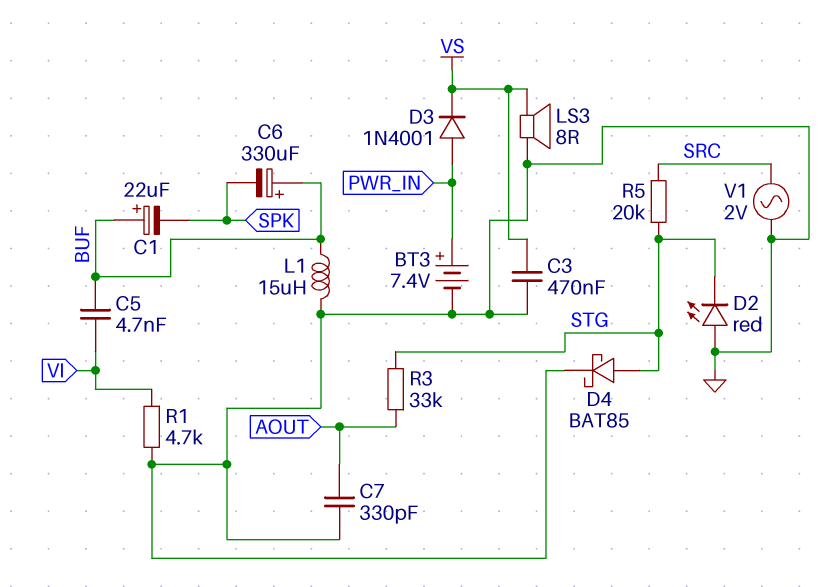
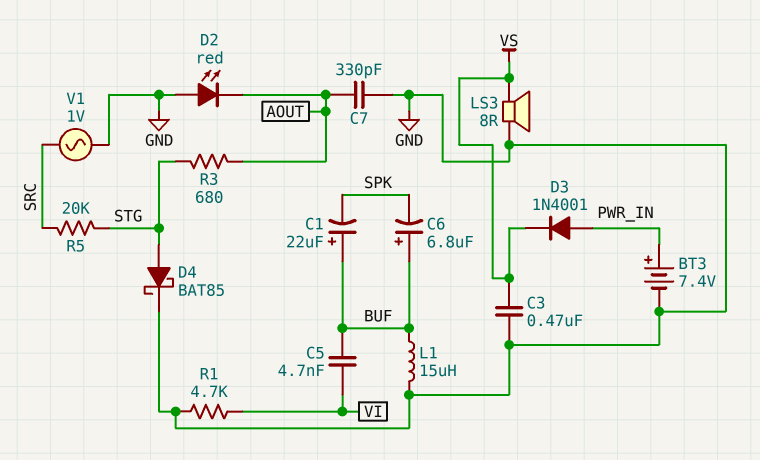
C6: 330uF (plus BUF, minus SPK) -> 6.8uF (plus BUF, minus SPK)
D2: LED red (A GND, K STG) -> LED red (A GND, K AOUT)
R3: 33k (AOUT, STG) -> 680 (AOUT, STG)
V1: AC 2V (GND, SRC) -> AC 1V (GND, SRC)

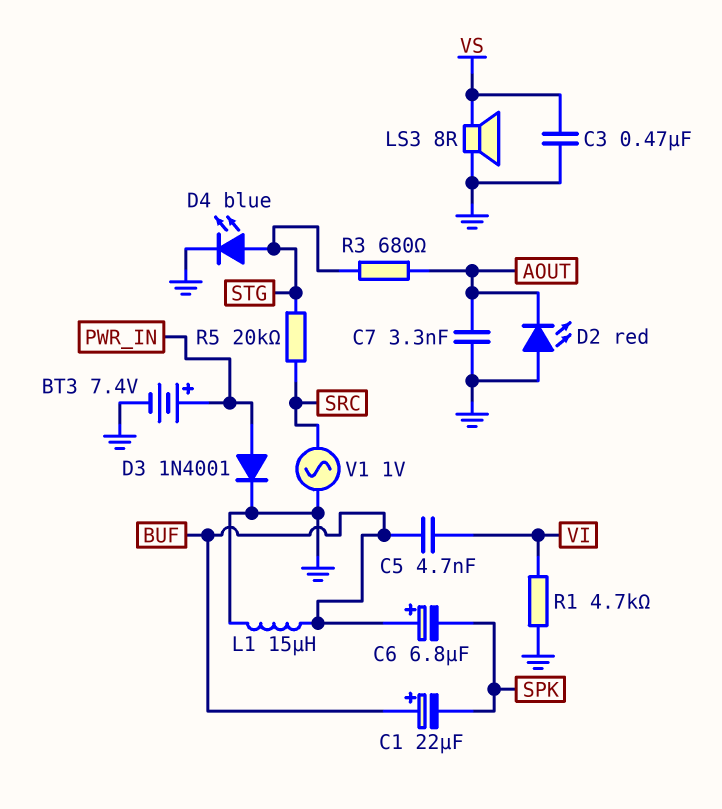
C7: 330pF (AOUT, GND) -> 3.3nF (AOUT, GND)
D3: diode 1N4001 (A PWR_IN, K VS) -> diode 1N4001 (A PWR_IN, K GND)
D4: schottky BAT85 (A STG, K GND) -> LED blue (A STG, K GND)

